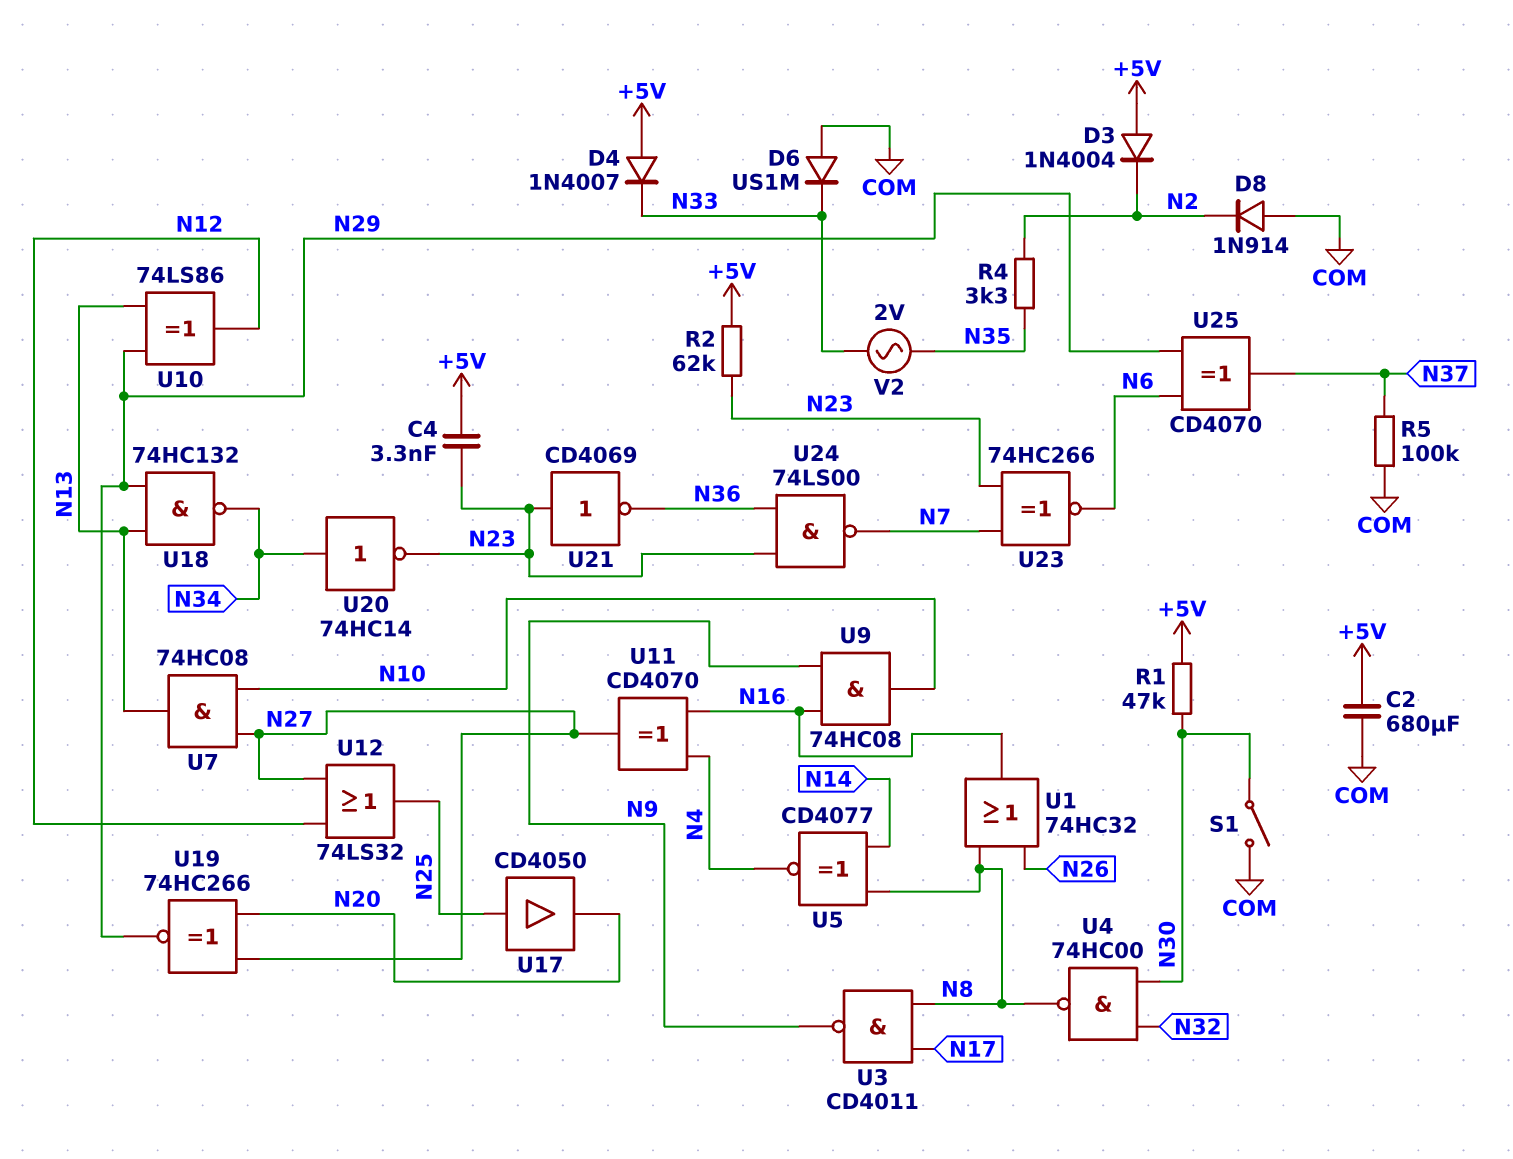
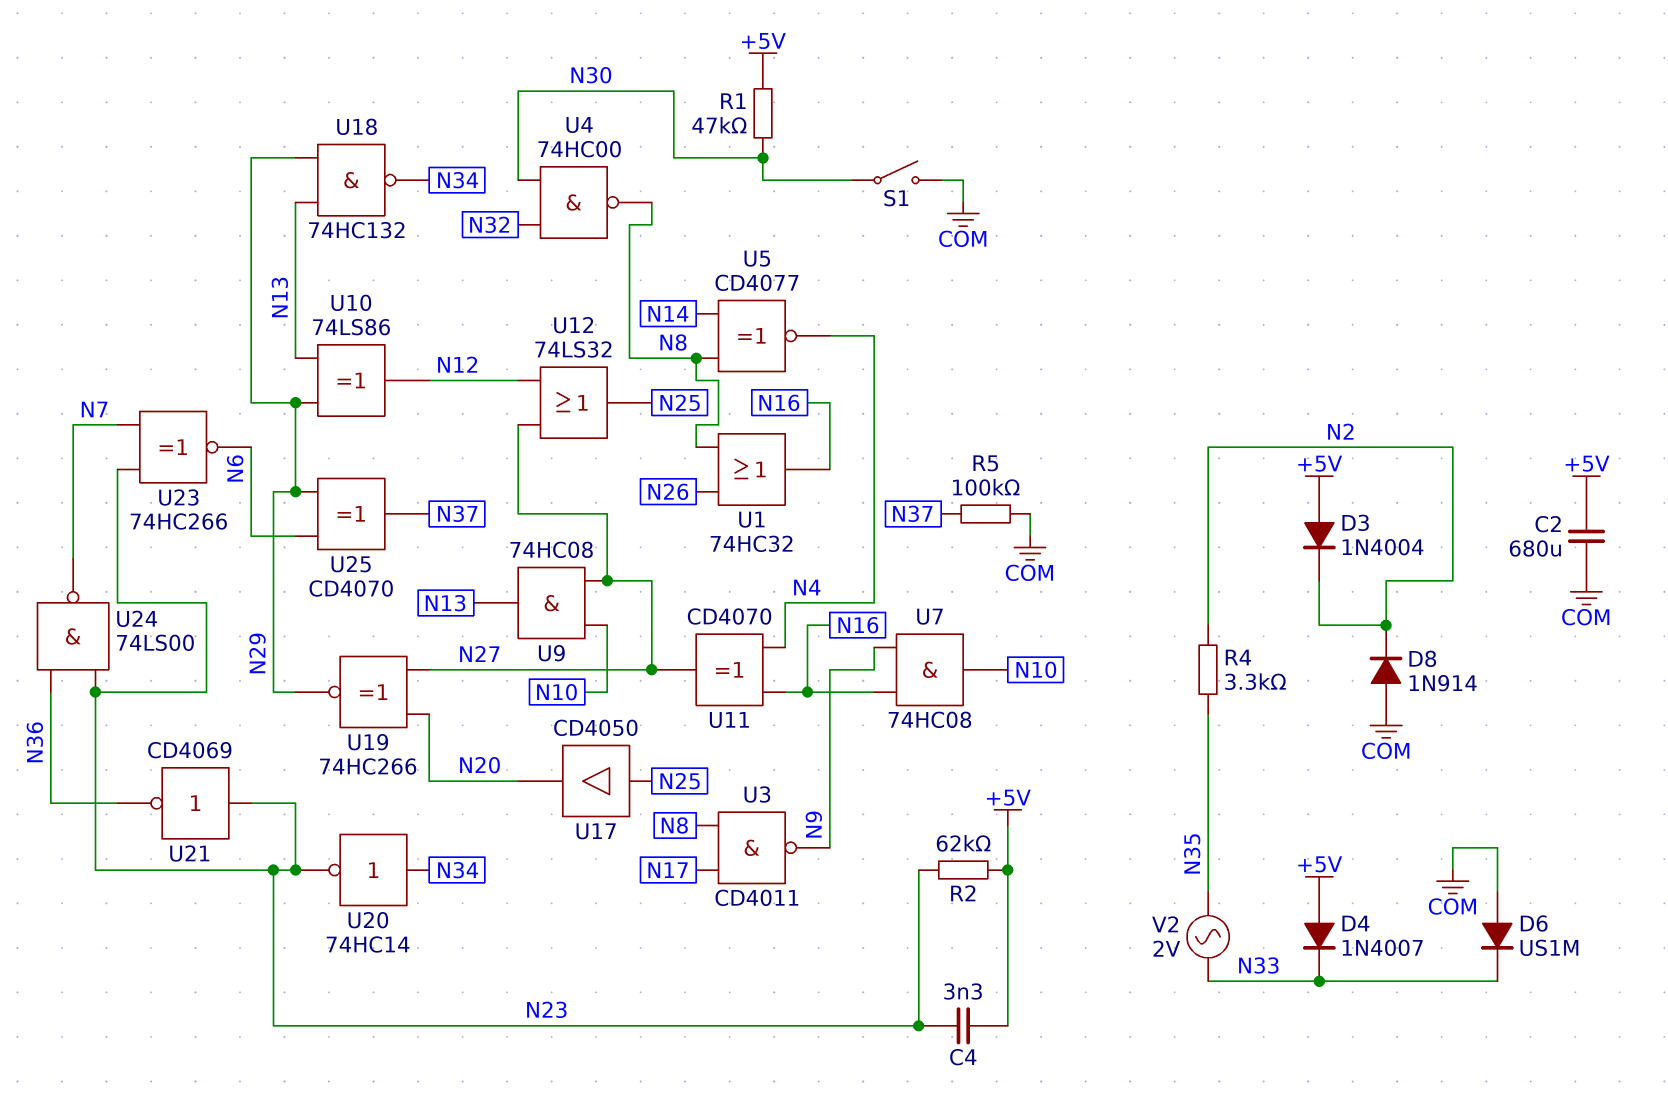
U7: AND 74HC08 (in N10, in N27, out N13) -> AND 74HC08 (in N9, in N16, out N10)
U9: AND 74HC08 (in N9, in N16, out N10) -> AND 74HC08 (in N10, in N27, out N13)

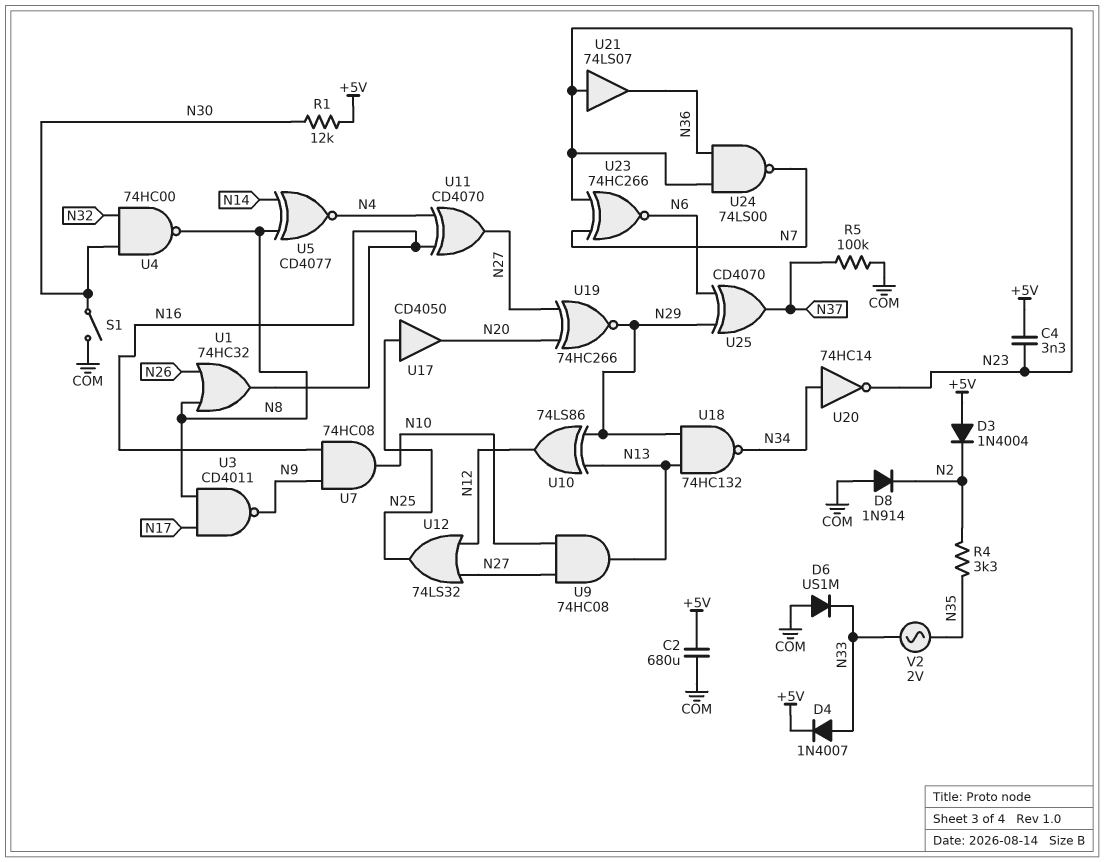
D4: diode 1N4007 (A +5V, K N33) -> diode 1N4007 (A N33, K +5V)
R1: 47k (+5V, N30) -> 12k (+5V, N30)
R2: 62k (+5V, N23) -> none
U21: NOT CD4069 (in N23, out N36) -> buffer 74LS07 (in N23, out N36)

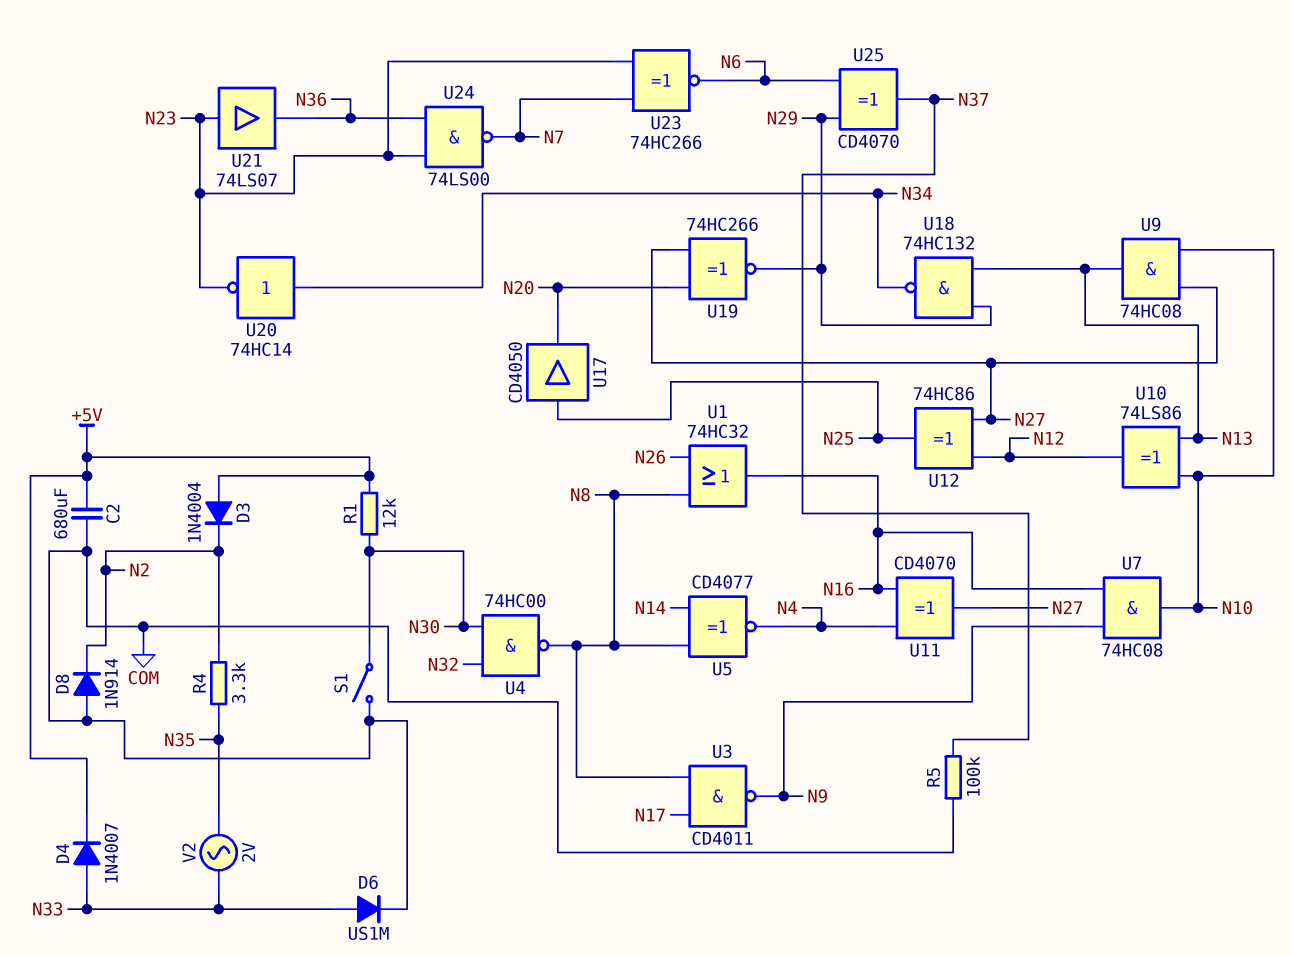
C4: 3.3nF (+5V, N23) -> none
D6: diode US1M (A COM, K N33) -> diode US1M (A N33, K COM)
U10: XOR 74LS86 (in N13, in N29, out N12) -> XOR 74LS86 (in N10, in N13, out N12)
U12: OR 74LS32 (in N12, in N27, out N25) -> XOR 74HC86 (in N12, in N27, out N25)

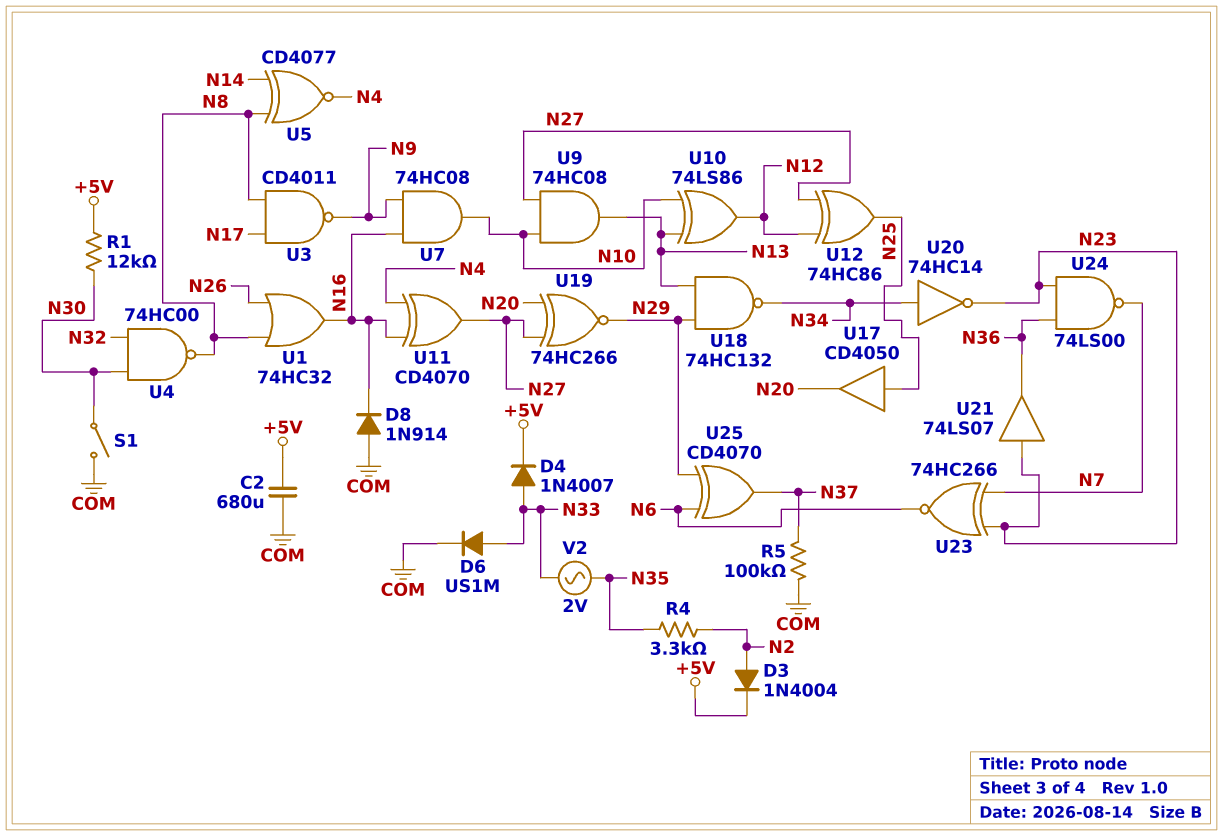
D3: diode 1N4004 (A +5V, K N2) -> diode 1N4004 (A N2, K +5V)
D8: diode 1N914 (A COM, K N2) -> diode 1N914 (A COM, K N16)

